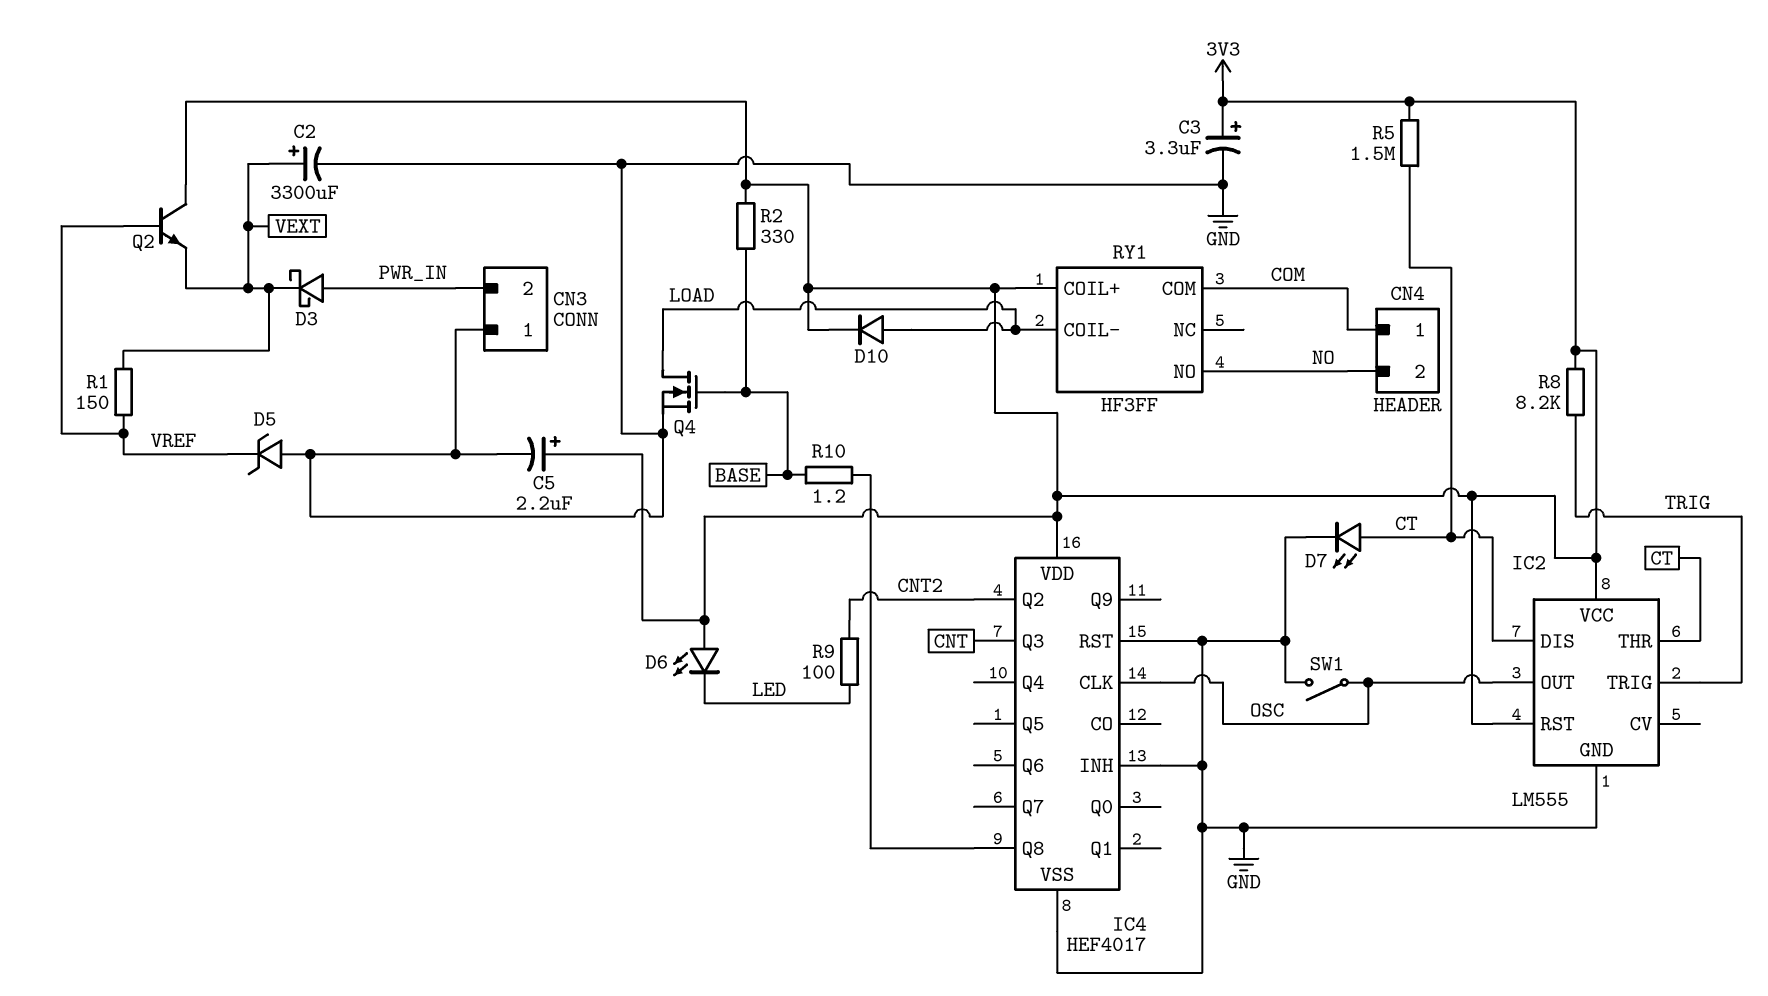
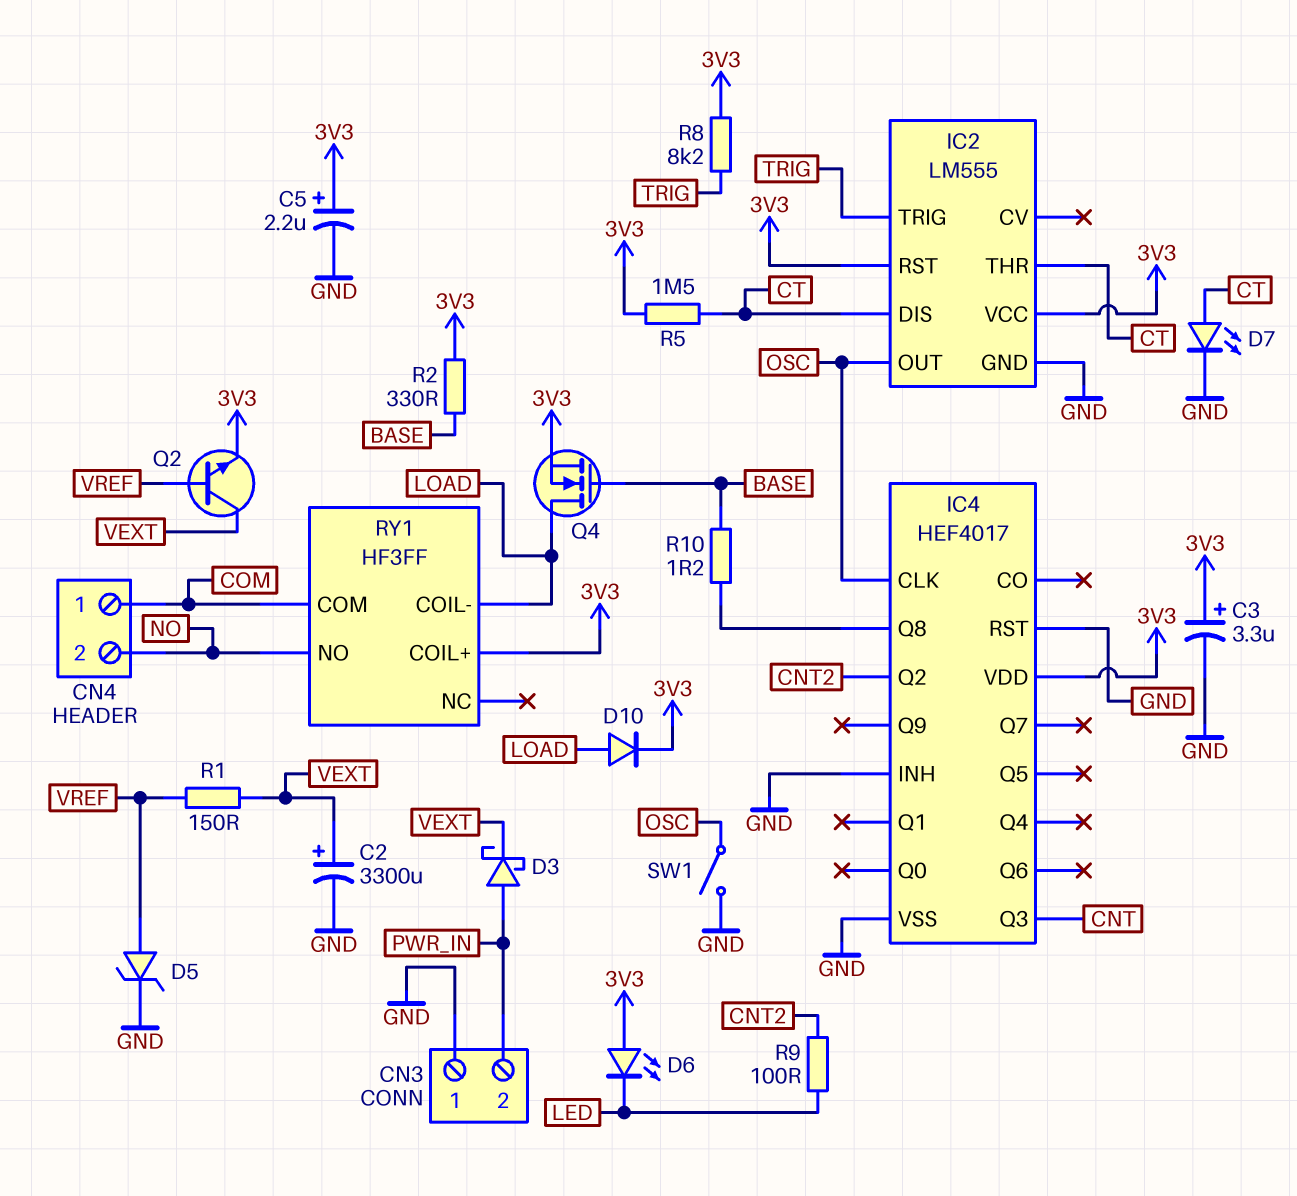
D5: zener (A GND, K VREF) -> zener (A VREF, K GND)
Q2: NPN (B VREF, C 3V3, E VEXT) -> NPN (B VREF, C VEXT, E 3V3)
Q4: NMOS (G BASE, D LOAD, S GND) -> NMOS (G BASE, D LOAD, S 3V3)

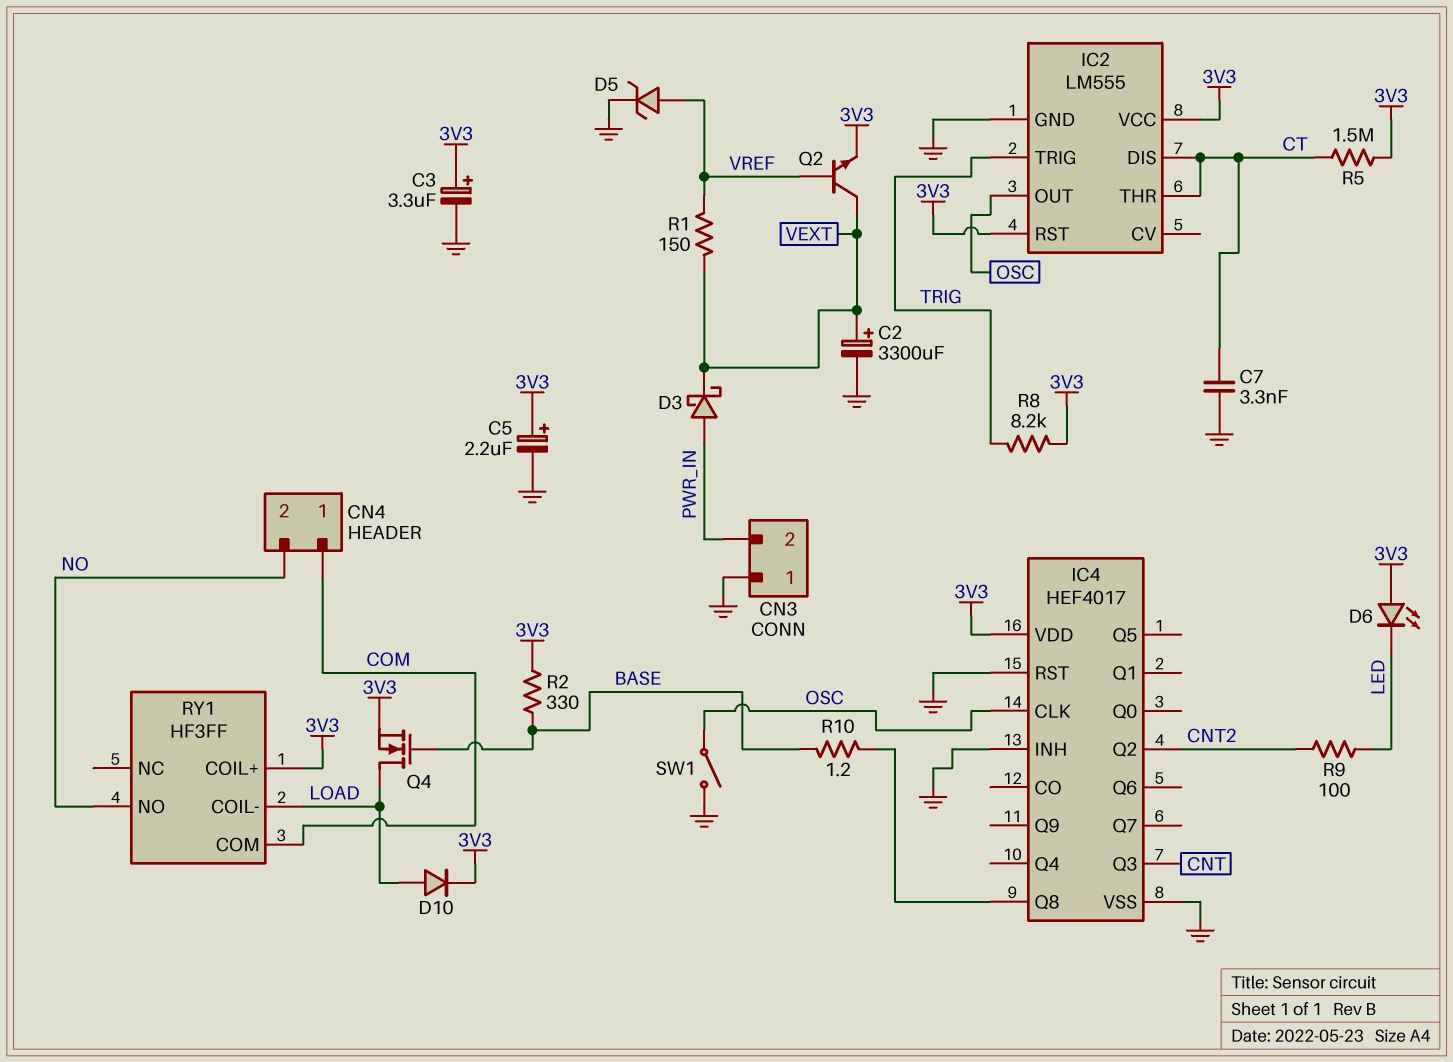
C7: none -> 3.3nF (CT, GND)
D7: LED (A CT, K GND) -> none

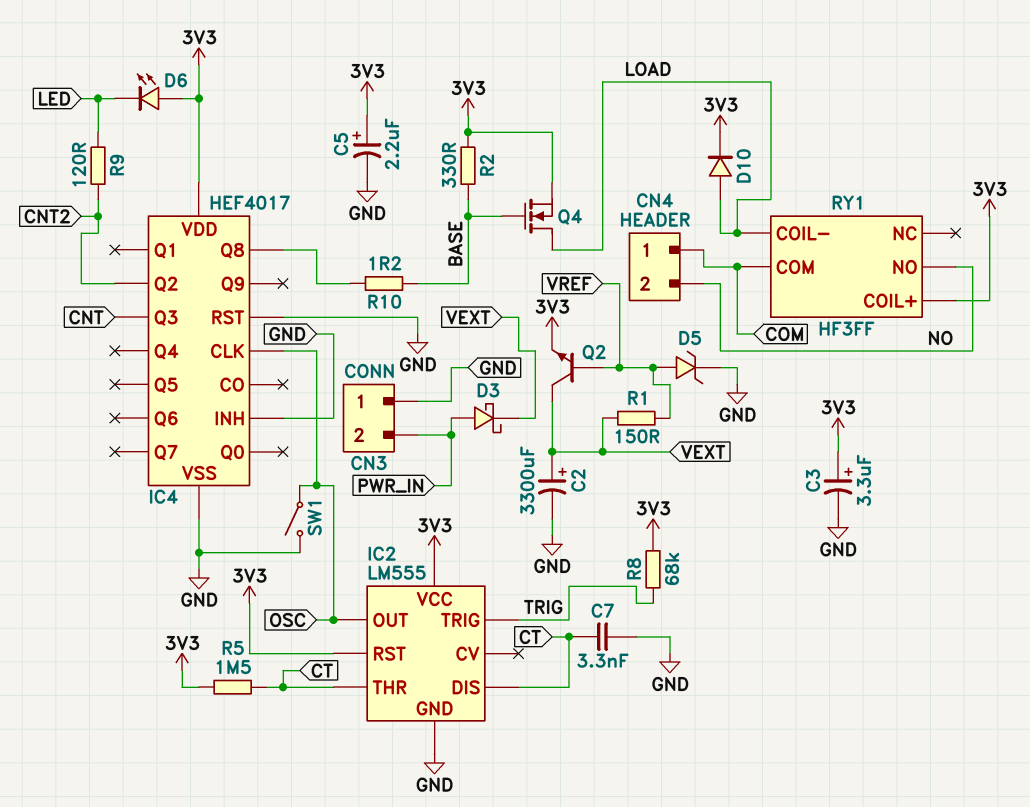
R8: 8.2k (3V3, TRIG) -> 68k (3V3, TRIG)
R9: 100 (CNT2, LED) -> 120 (CNT2, LED)

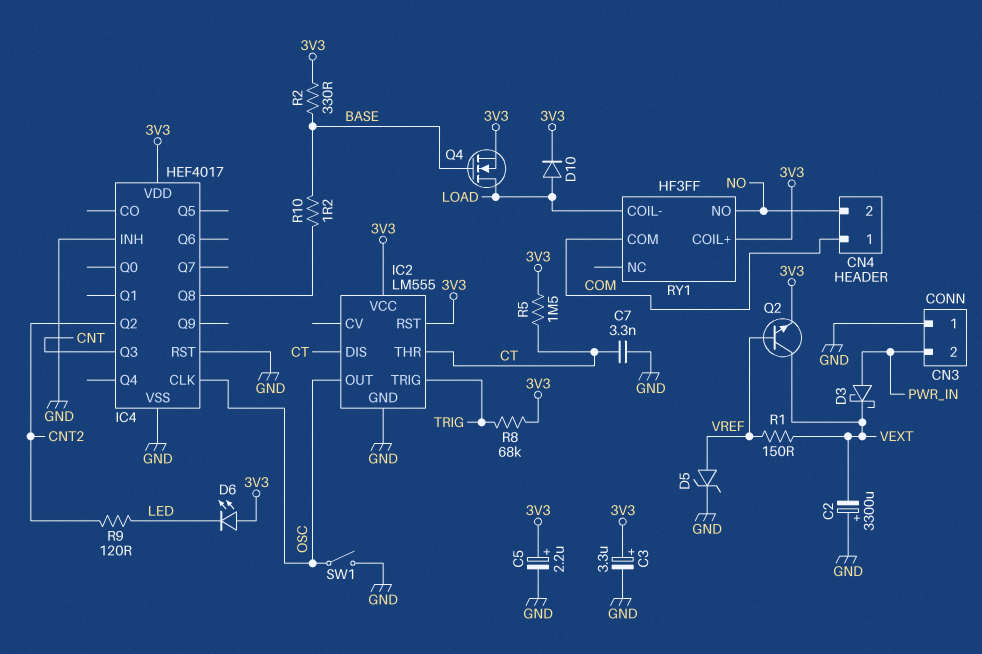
C2: 3300uF (plus VEXT, minus GND) -> 3300uF (plus GND, minus VEXT)

